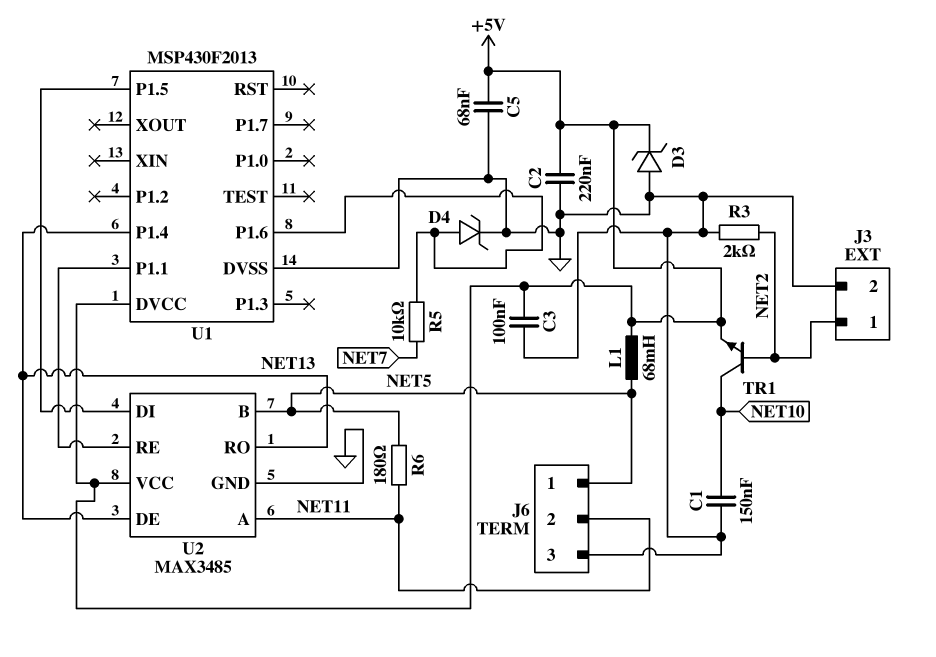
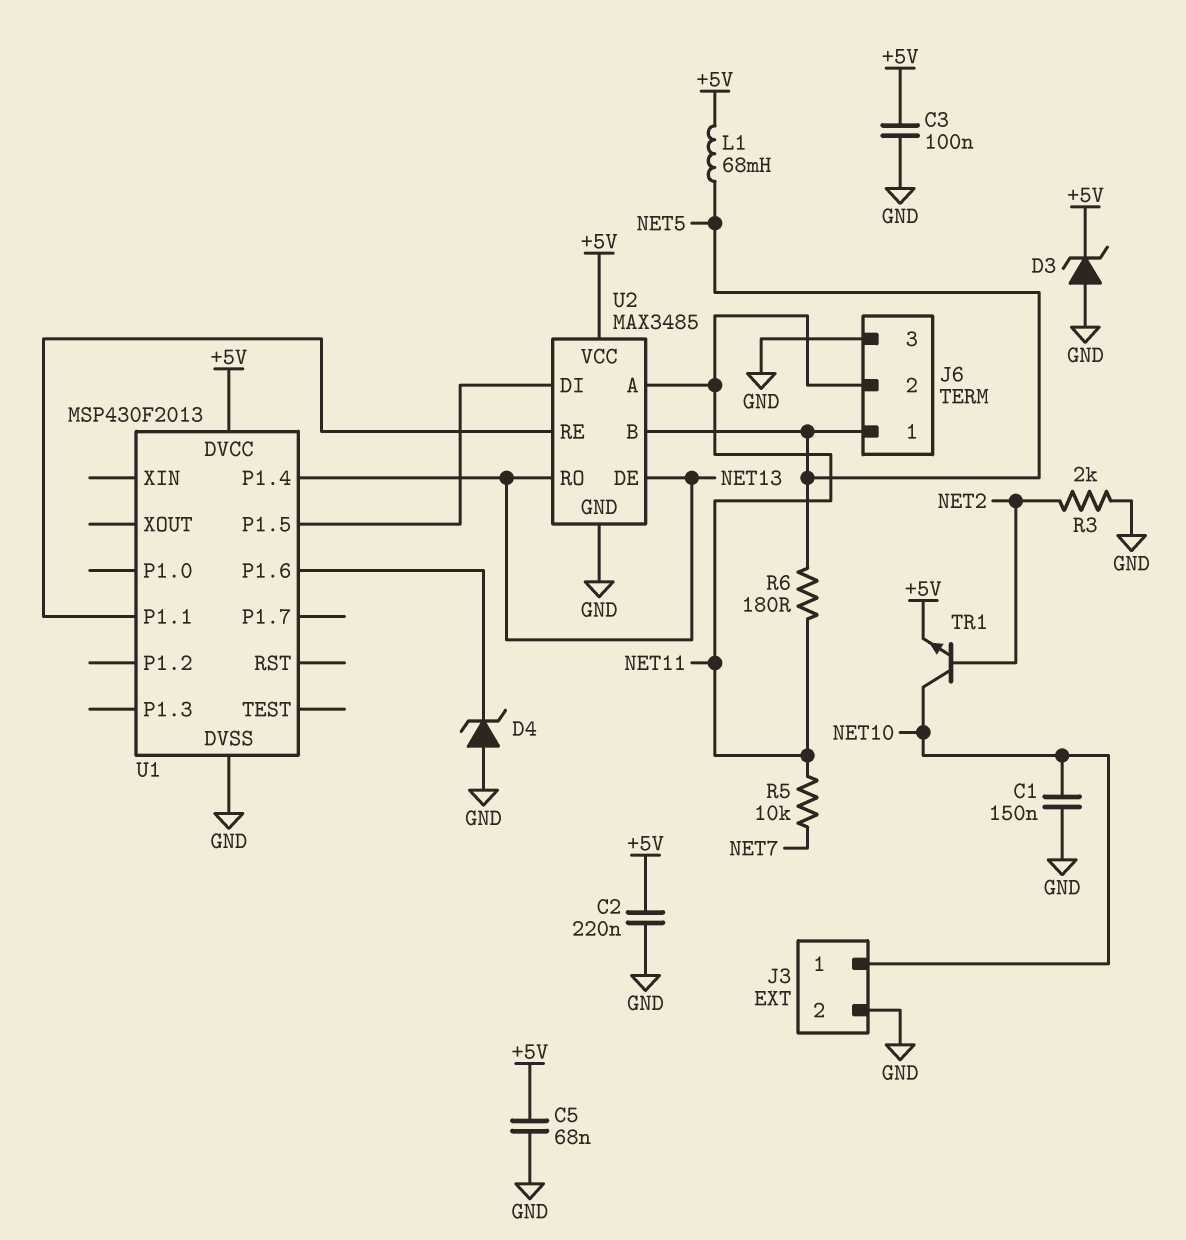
D4: zener (A U1/P1.6, K GND) -> zener (A GND, K U1/P1.6)
J3 pin 1: NET2 -> NET10
R5: 10k (NET7, U1/P1.6) -> 10k (NET7, NET11)

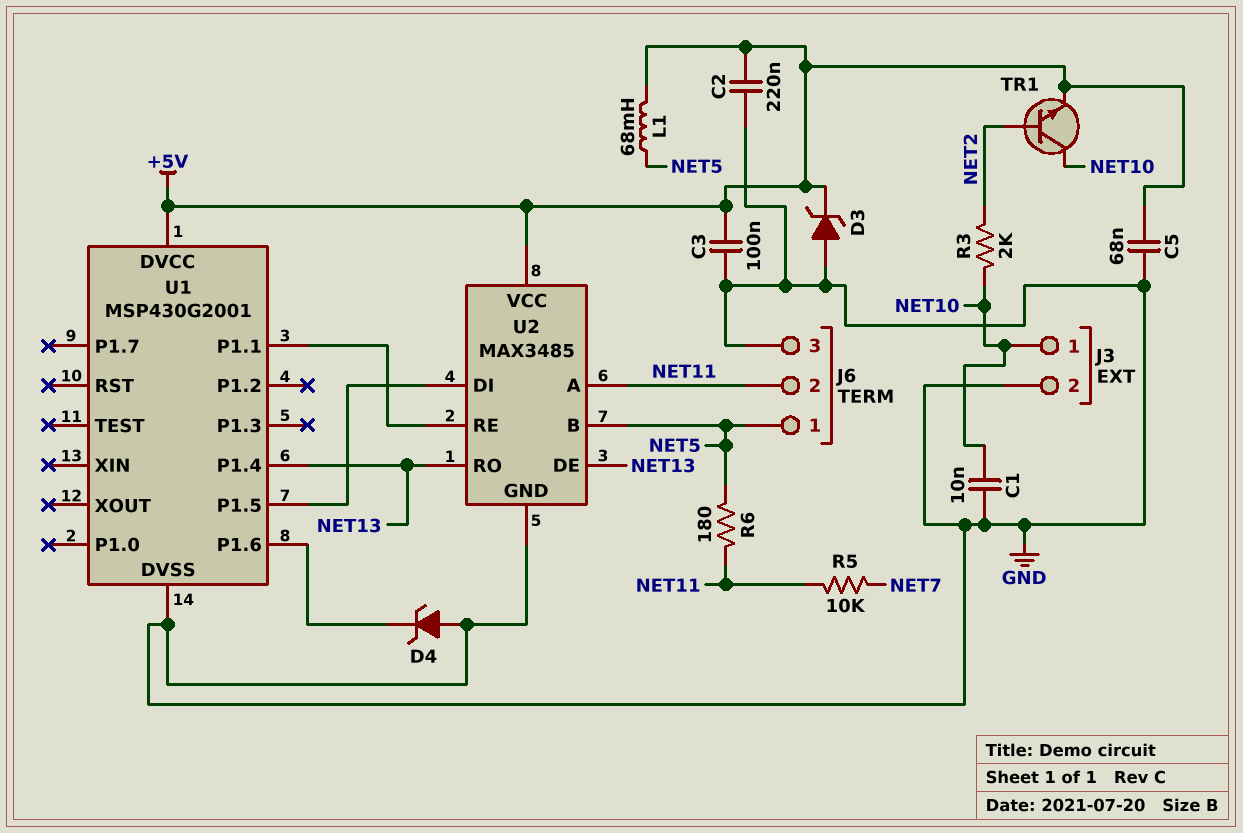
C1: 150nF (GND, NET10) -> 10nF (GND, NET10)
R3: 2k (GND, NET2) -> 2k (NET2, NET10)
U1: MSP430F2013 -> MSP430G2001

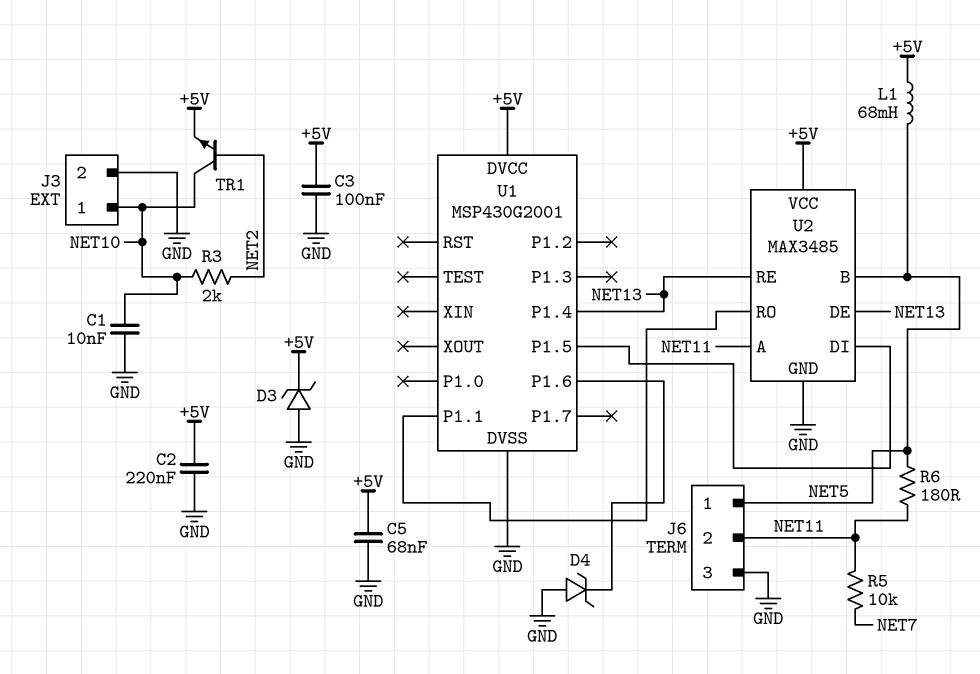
U2 pin RE: U1/P1.1 -> NET13
U2 pin RO: NET13 -> U1/P1.1

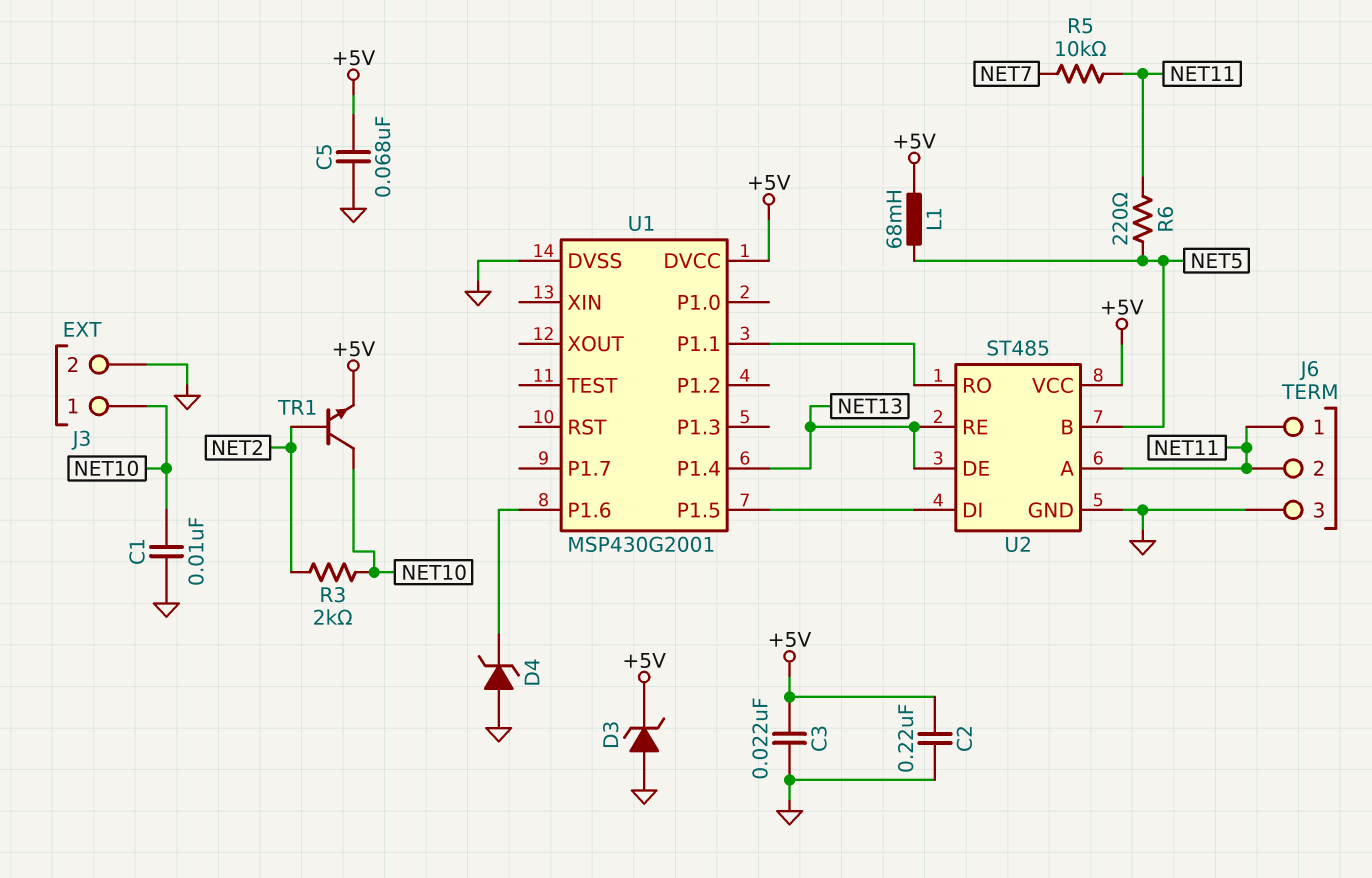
C3: 100nF (+5V, GND) -> 22nF (+5V, GND)
J6 pin 1: NET5 -> NET11
R6: 180 (NET5, NET11) -> 220 (NET5, NET11)
U2: MAX3485 -> ST485

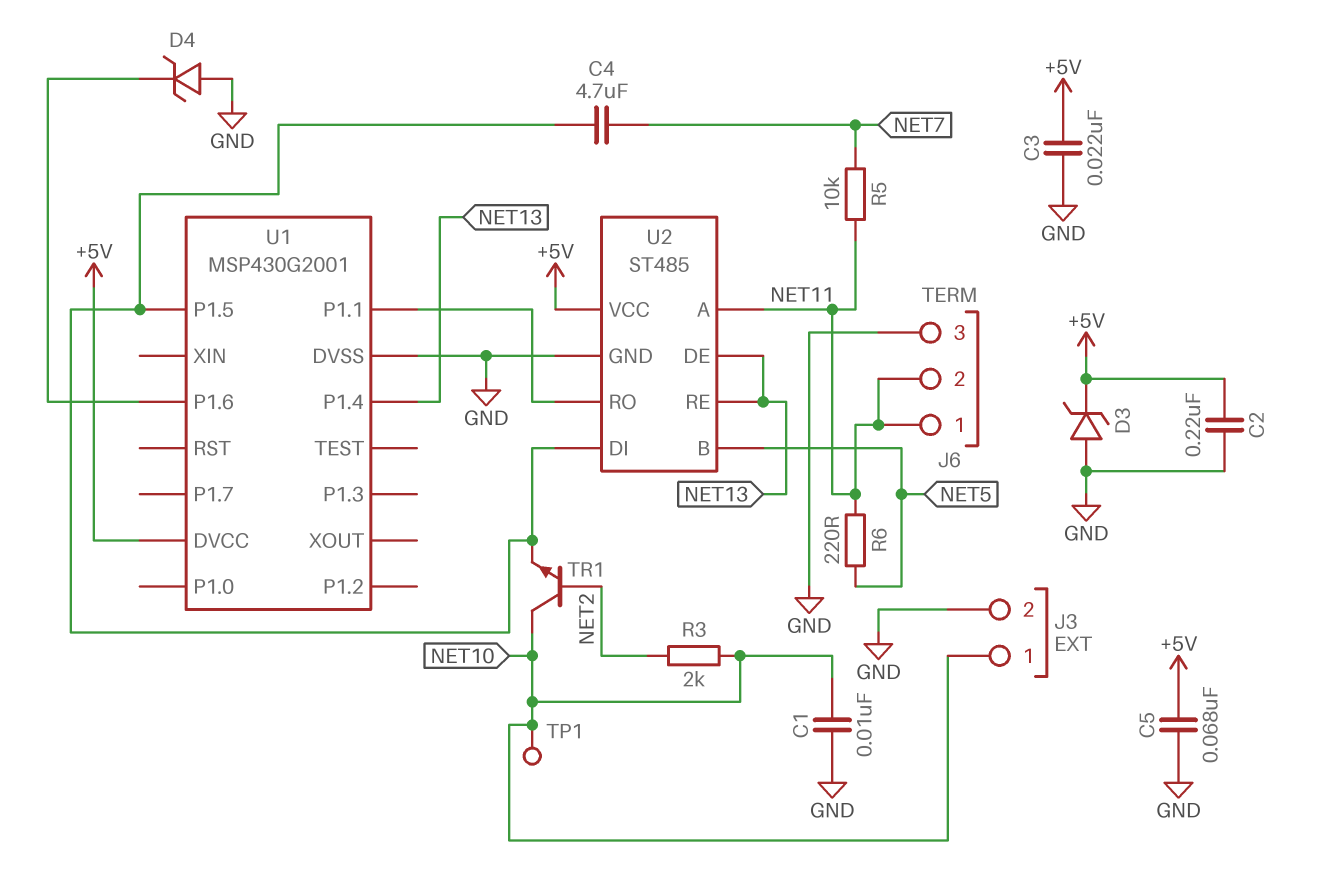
C4: none -> 4.7uF (NET7, U1/P1.5)
L1: 68mH (+5V, NET5) -> none
TP1: none -> test point (NET10)
TR1: NPN (B NET2, C NET10, E +5V) -> NPN (B NET2, C NET10, E U1/P1.5)

